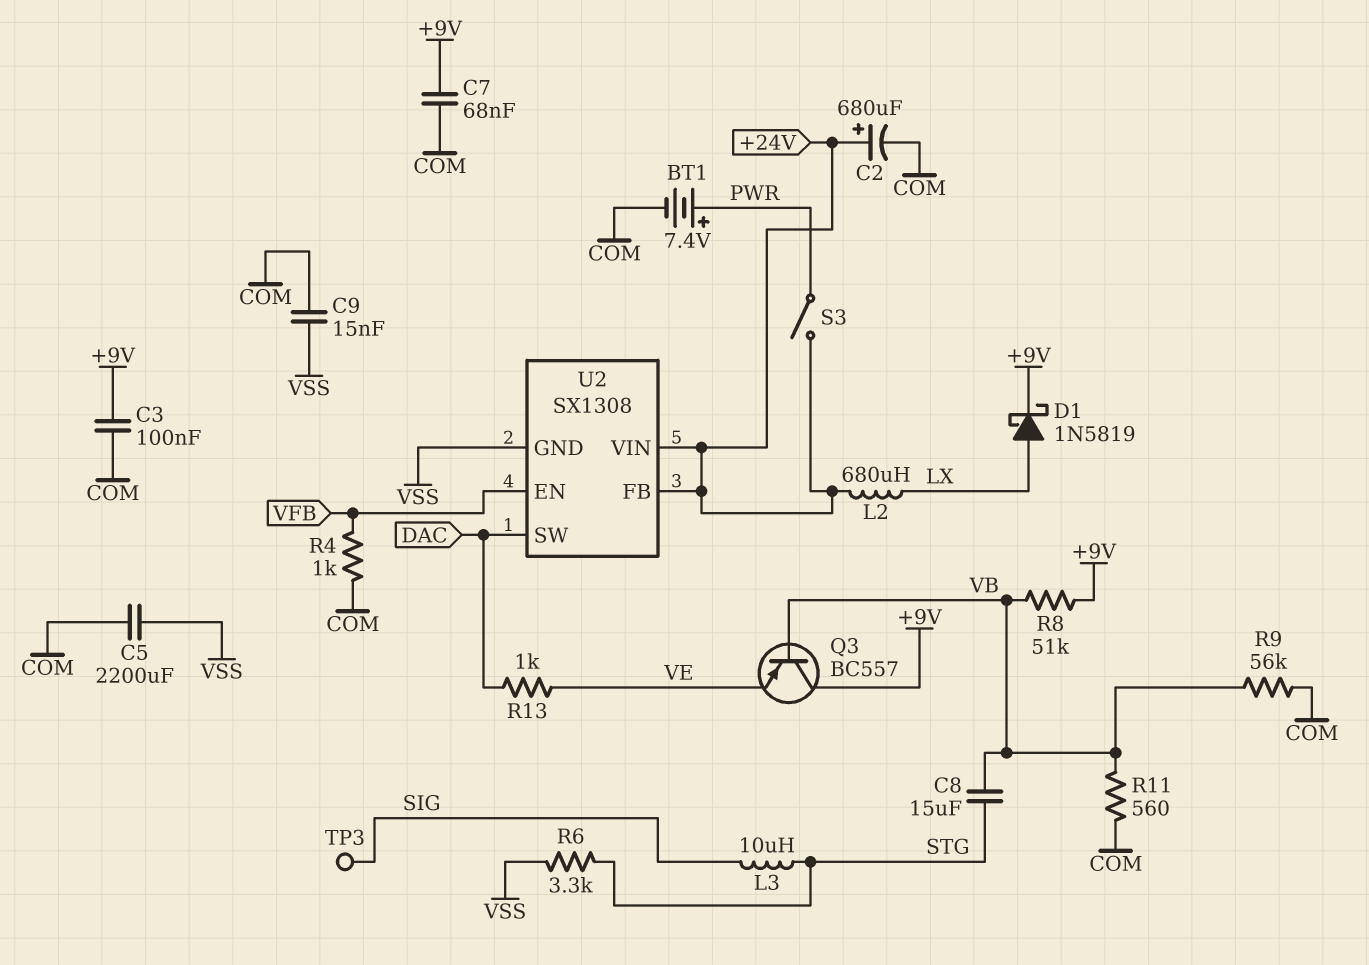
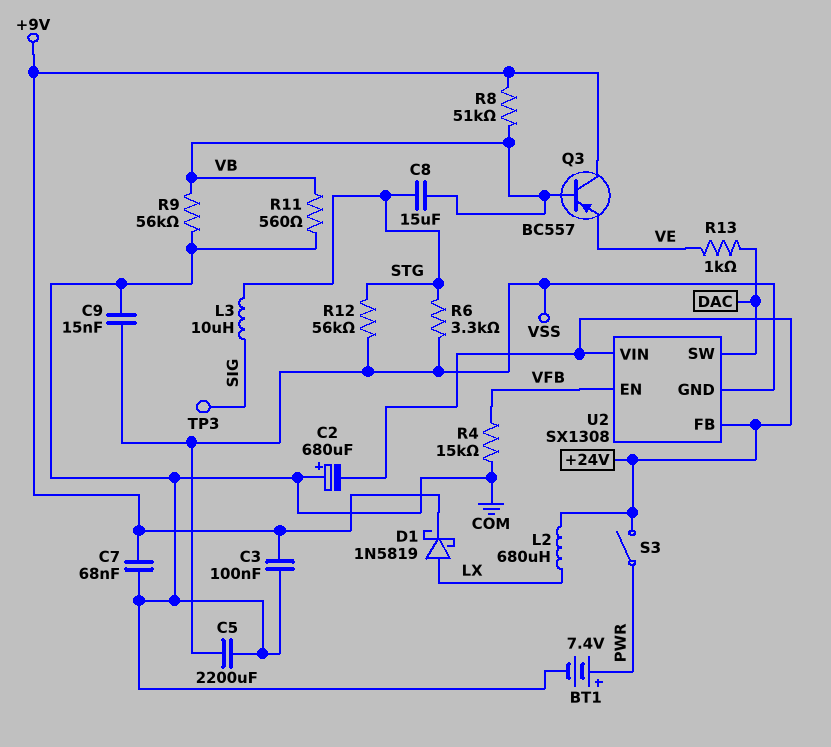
C2: 680uF (plus +24V, minus COM) -> 680uF (plus COM, minus +24V)
R4: 1k (COM, VFB) -> 15k (COM, VFB)
R12: none -> 56k (STG, VSS)

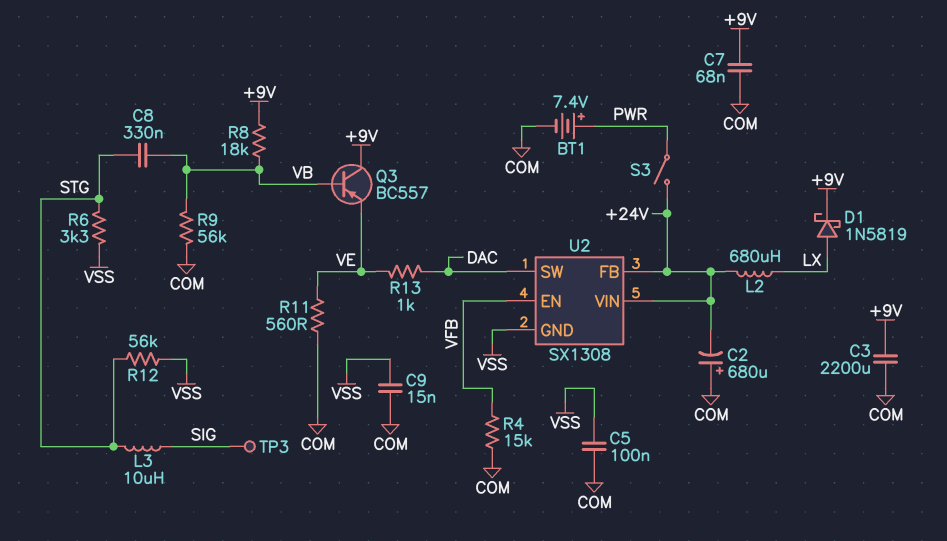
C3: 100nF (+9V, COM) -> 2200uF (+9V, COM)
C5: 2200uF (COM, VSS) -> 100nF (COM, VSS)
C8: 15uF (STG, VB) -> 330nF (STG, VB)
R8: 51k (+9V, VB) -> 18k (+9V, VB)
R11: 560 (COM, VB) -> 560 (COM, VE)

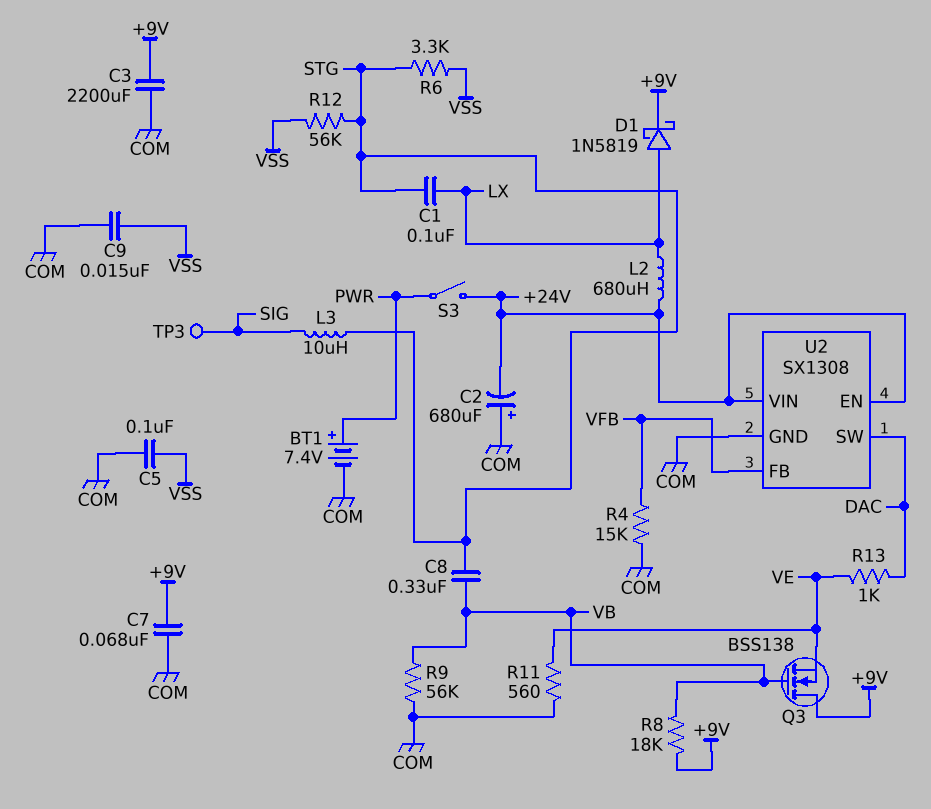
C1: none -> 100nF (LX, STG)
Q3: PNP BC557 (B VB, C +9V, E VE) -> NMOS BSS138 (G VB, D +9V, S VE)
U2 pin EN: VFB -> +24V
U2 pin FB: +24V -> VFB
U2 pin GND: VSS -> COM

